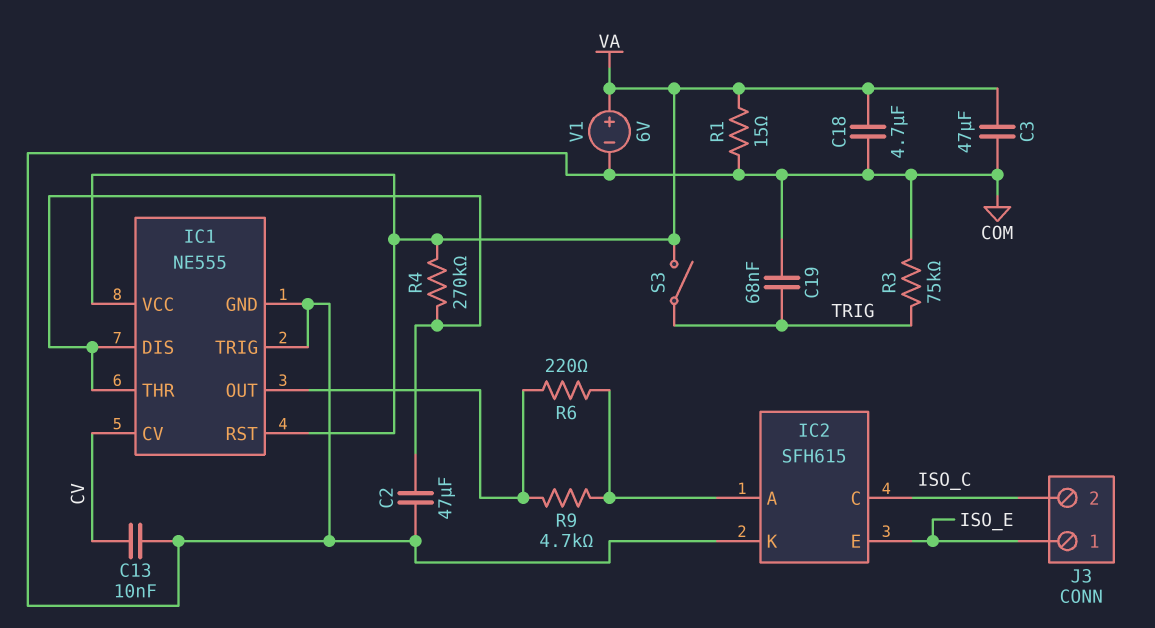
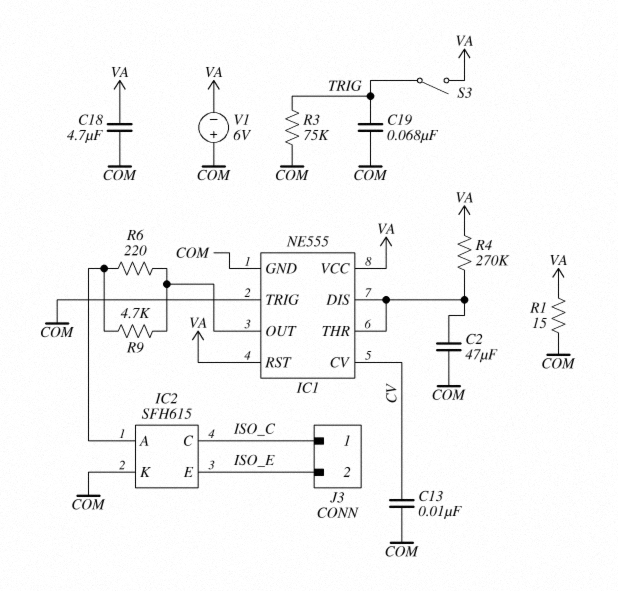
C3: 47uF (COM, VA) -> none
J3 pin 1: ISO_E -> ISO_C
J3 pin 2: ISO_C -> ISO_E
V1: 6V (plus VA, minus COM) -> 6V (plus COM, minus VA)

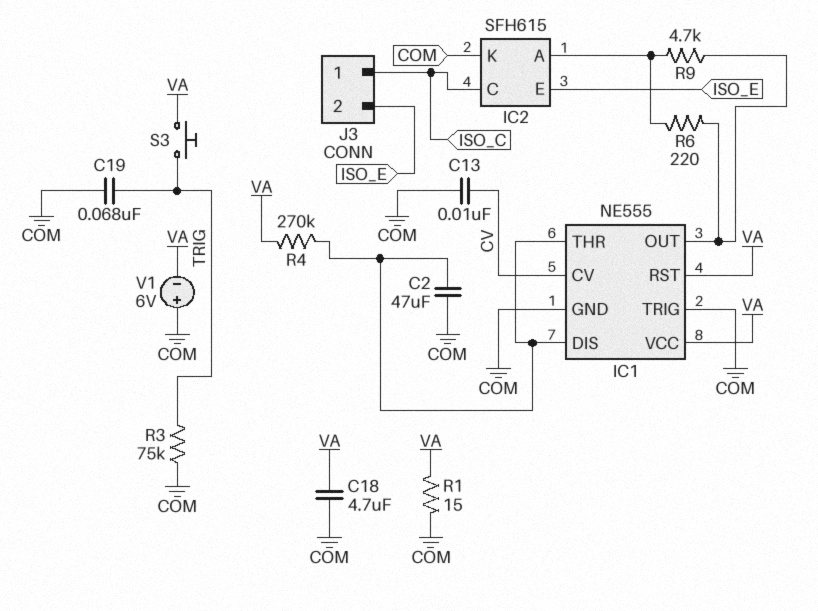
S3: switch (TRIG, VA) -> button (TRIG, VA)

